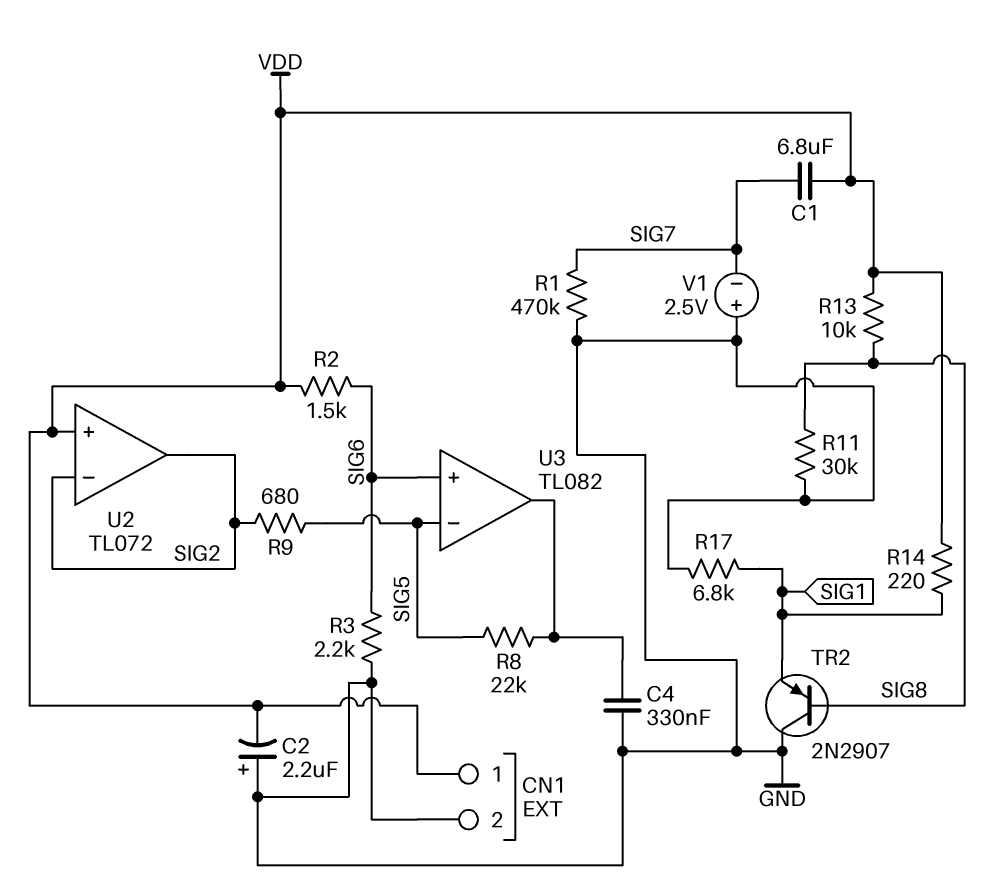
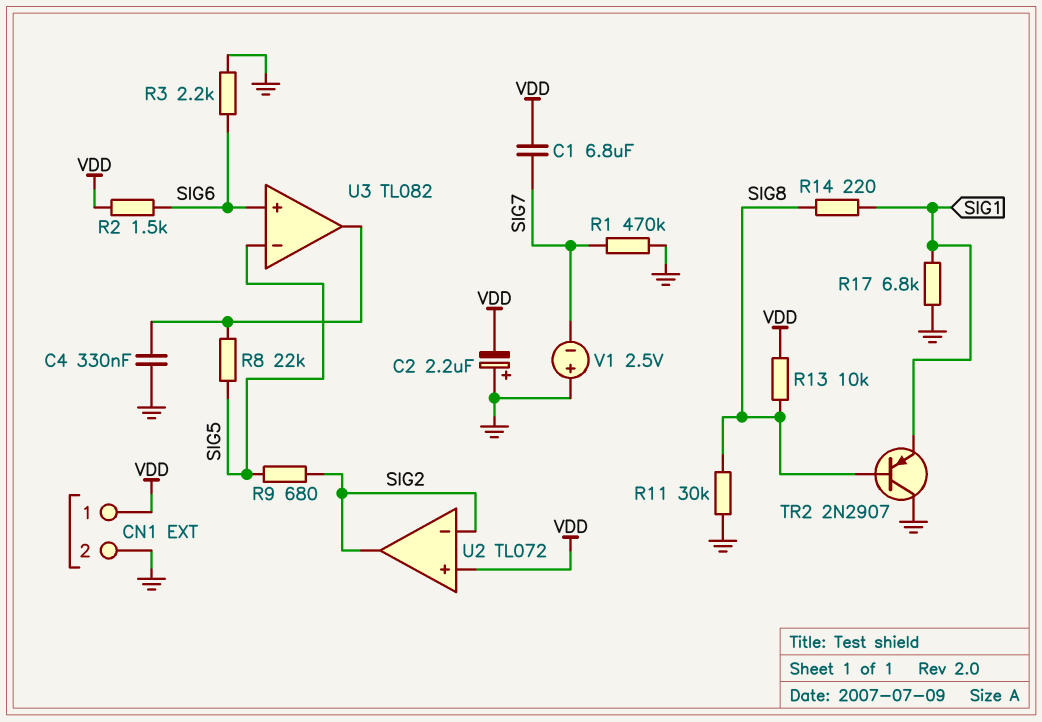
R14: 220 (SIG1, VDD) -> 220 (SIG1, SIG8)

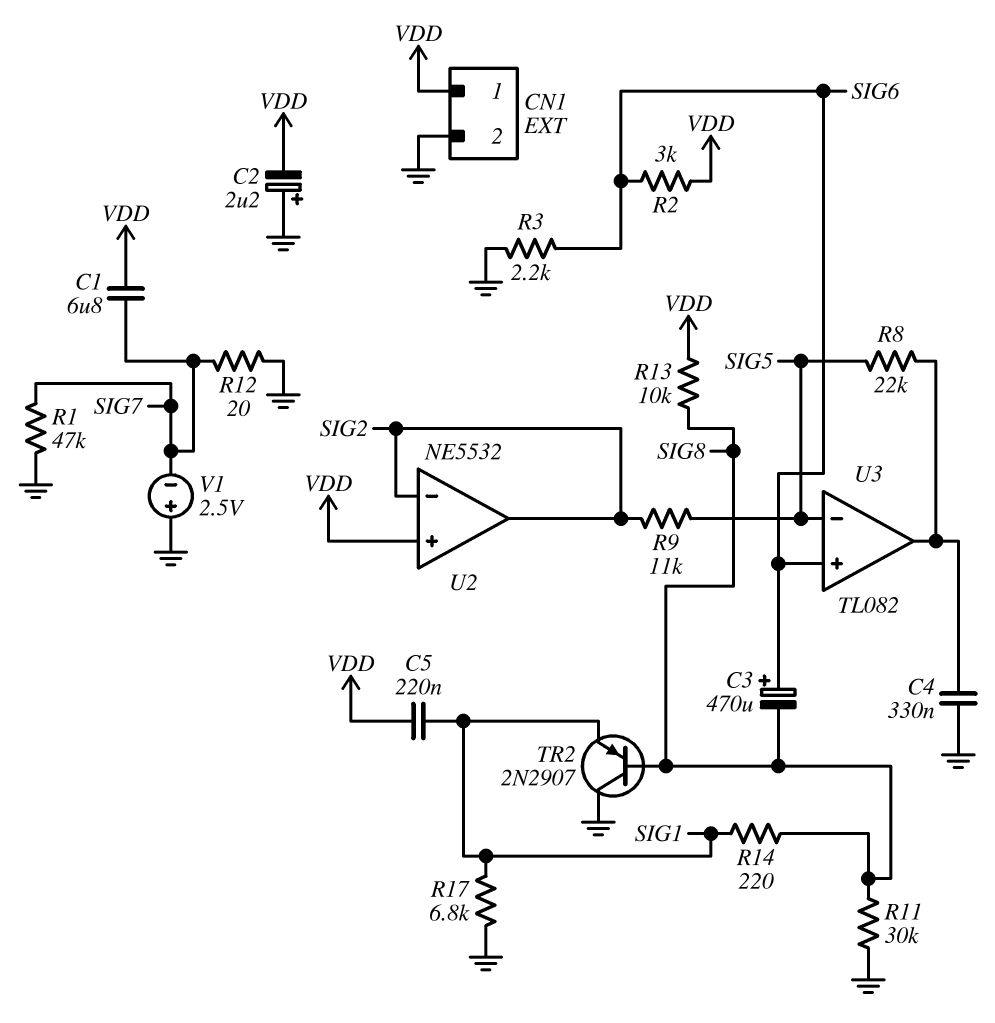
C3: none -> 470uF (plus SIG6, minus SIG8)
C5: none -> 220nF (SIG1, VDD)
R1: 470k (GND, SIG7) -> 47k (GND, SIG7)
R2: 1.5k (SIG6, VDD) -> 3k (SIG6, VDD)
R9: 680 (SIG2, SIG5) -> 11k (SIG2, SIG5)
R12: none -> 20 (GND, SIG7)
U2: TL072 -> NE5532

